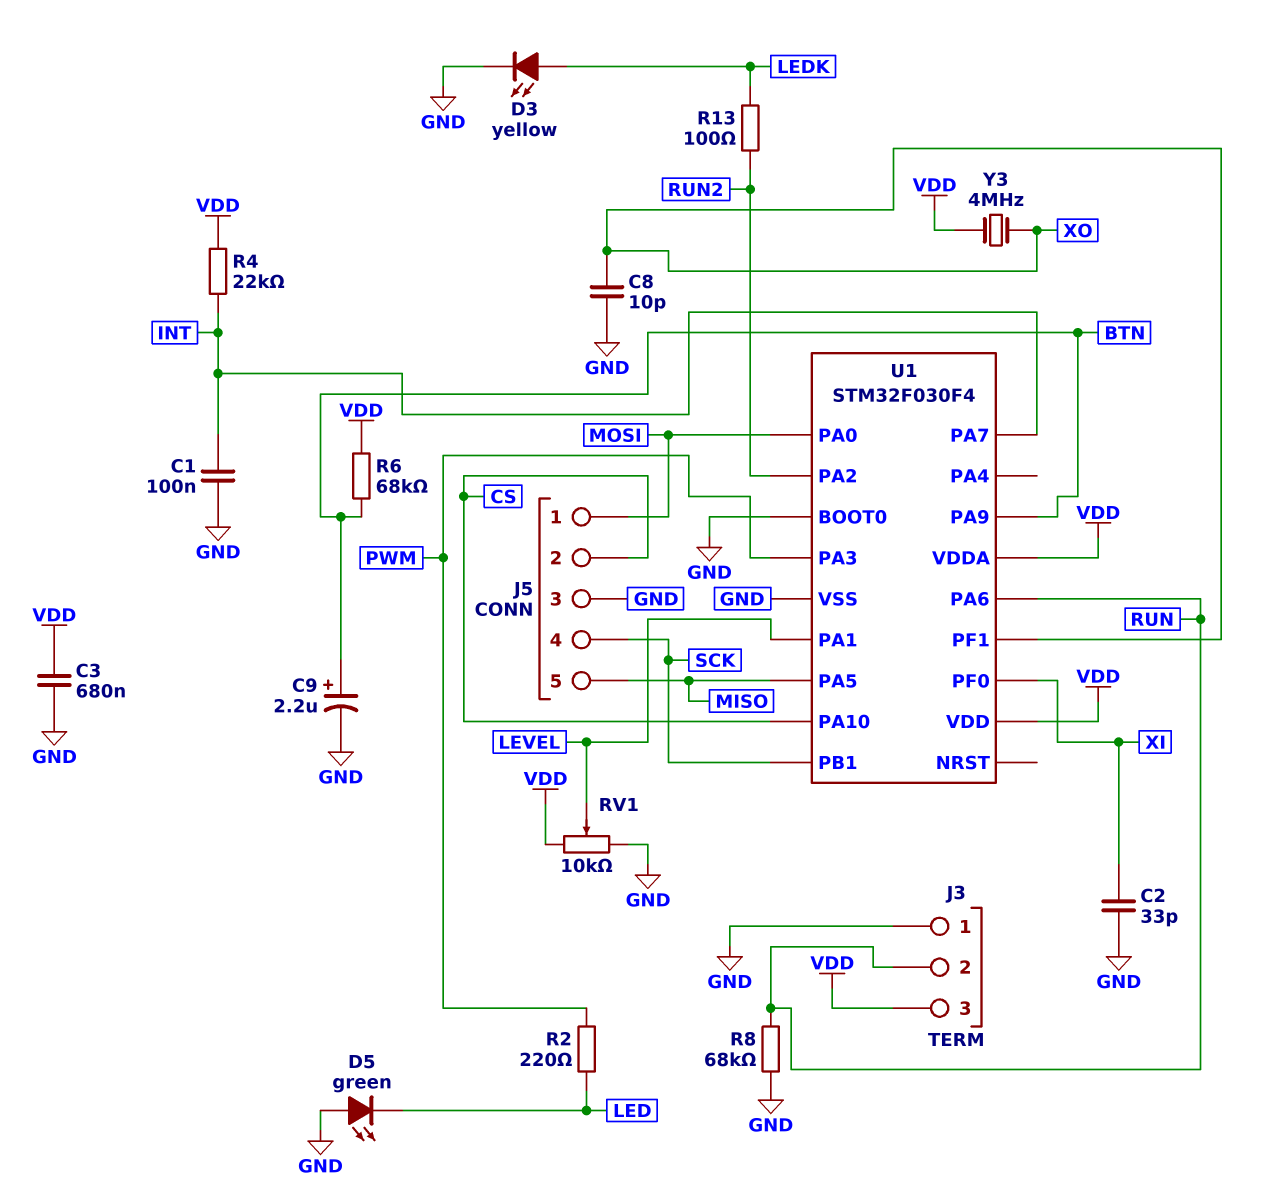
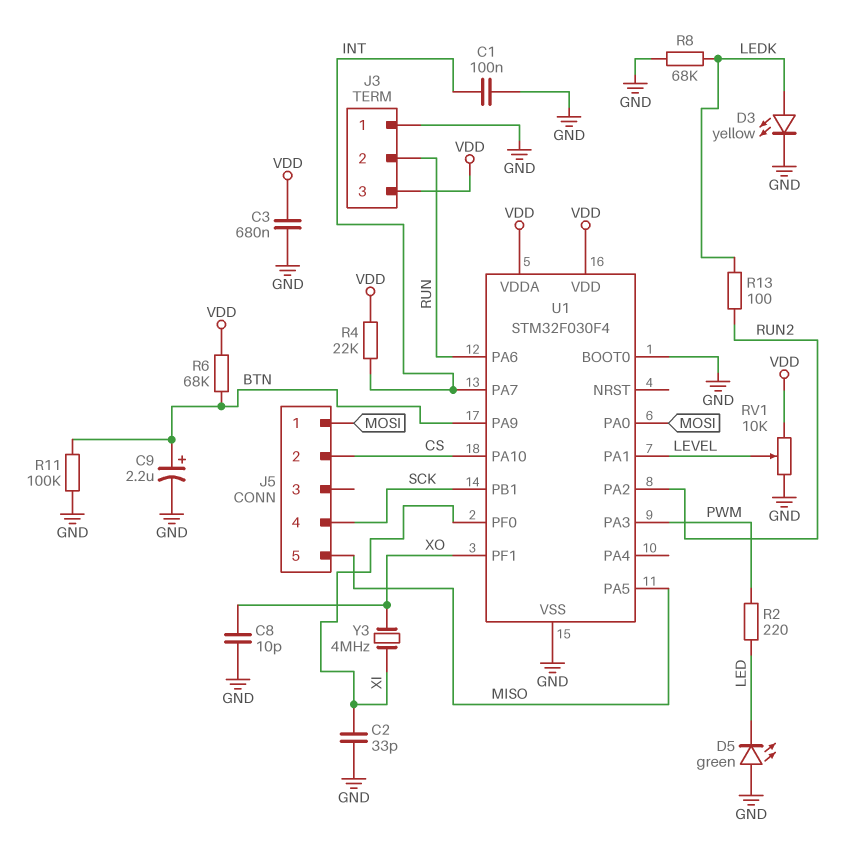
J5 pin 3: GND -> none
R8: 68k (GND, RUN) -> 68k (GND, LEDK)
R11: none -> 100k (BTN, GND)
Y3: 4MHz (VDD, XO) -> 4MHz (XI, XO)

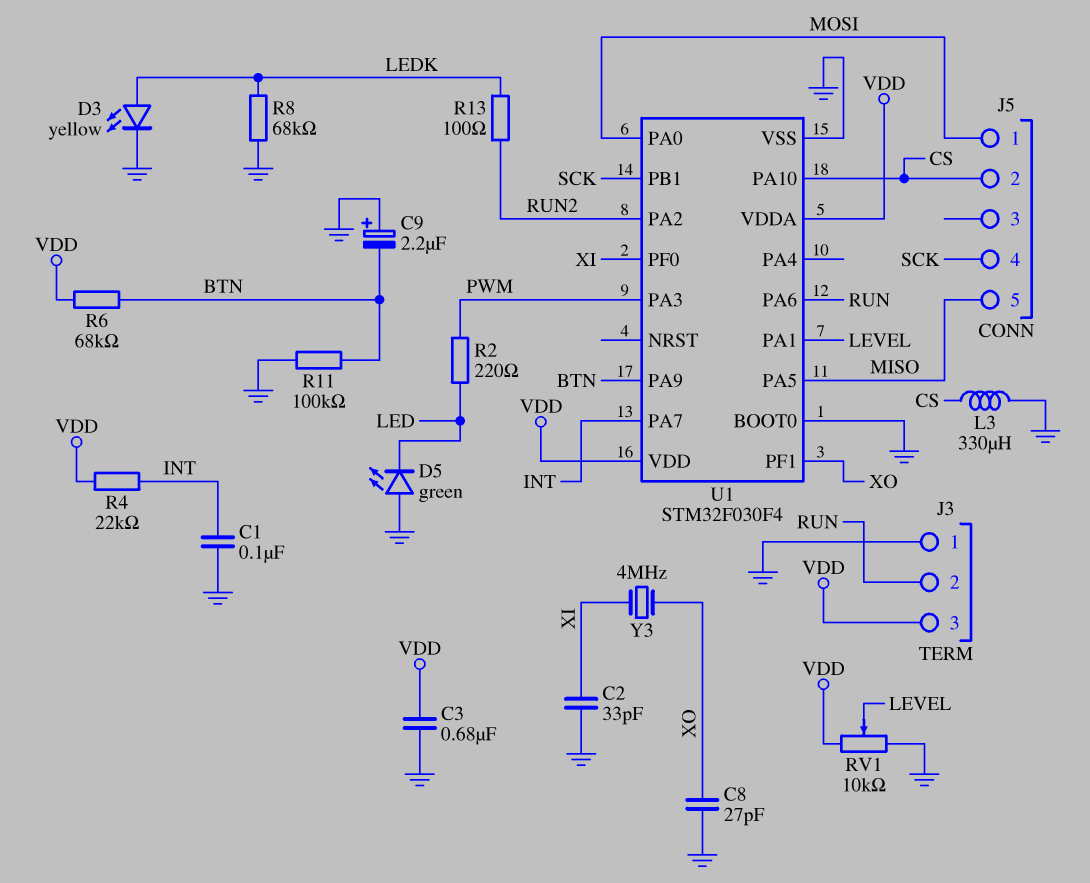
C8: 10pF (GND, XO) -> 27pF (GND, XO)
C9: 2.2uF (plus BTN, minus GND) -> 2.2uF (plus GND, minus BTN)
L3: none -> 330uH (CS, GND)

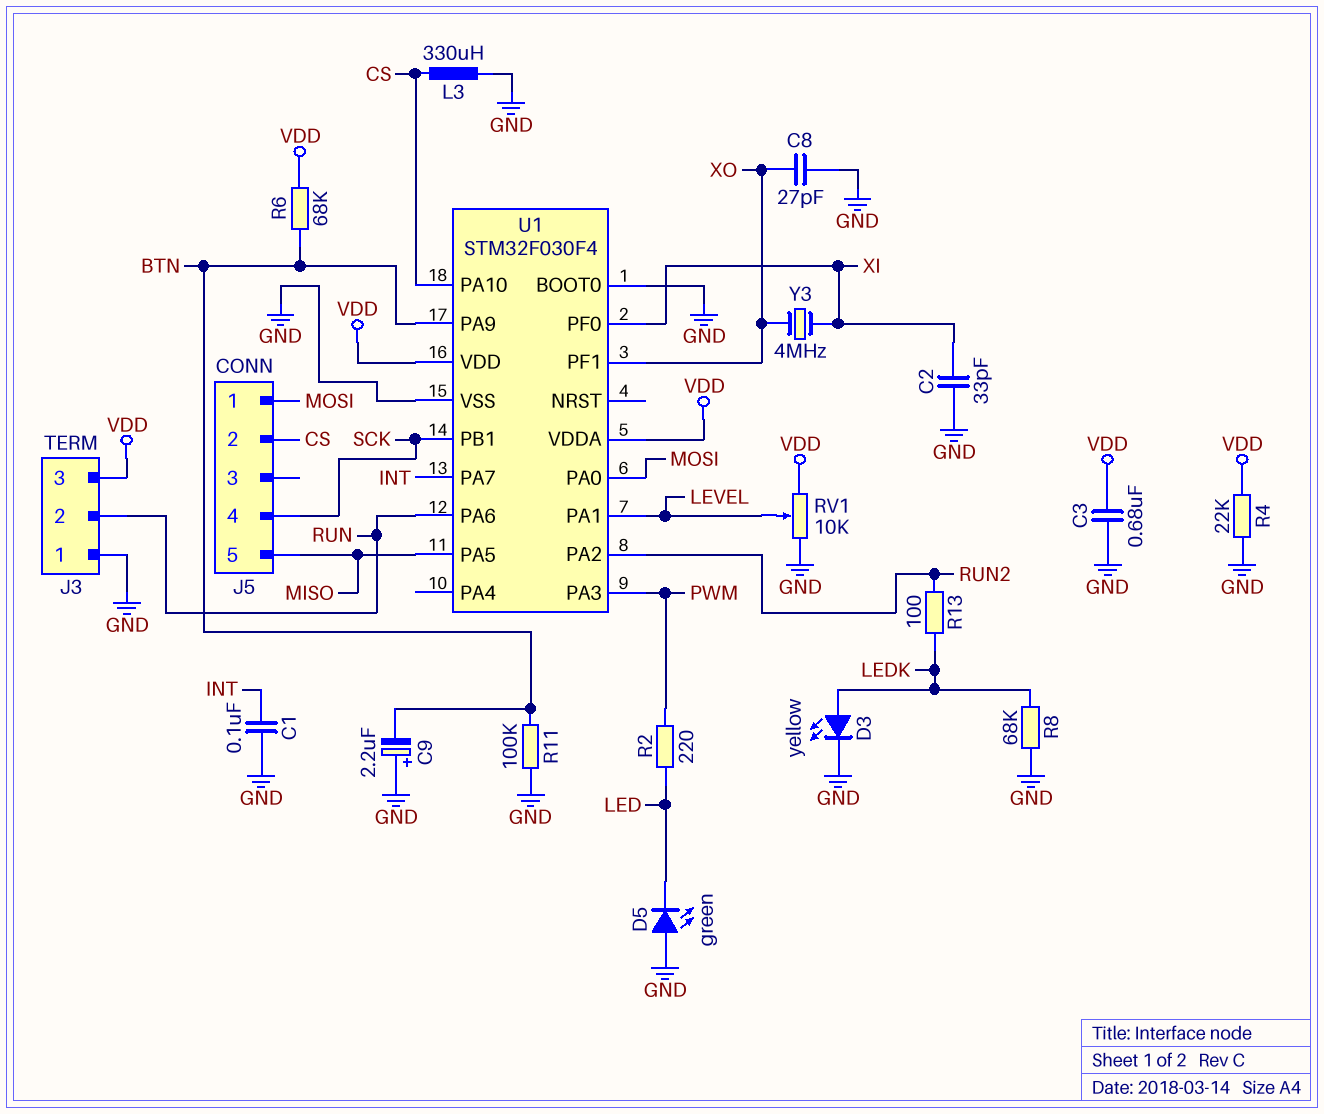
R4: 22k (INT, VDD) -> 22k (GND, VDD)

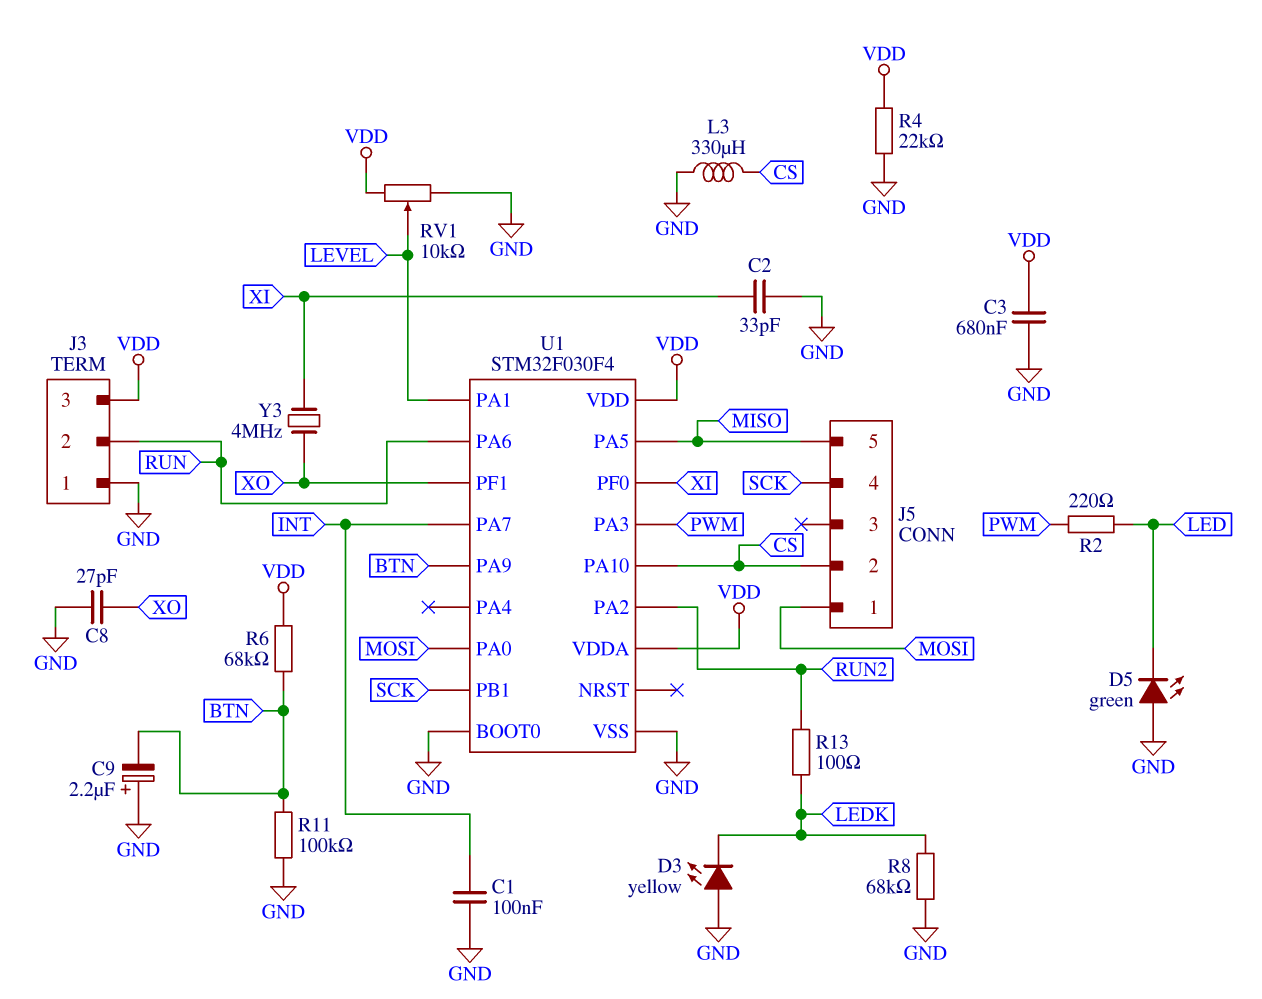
D3: LED yellow (A LEDK, K GND) -> LED yellow (A GND, K LEDK)

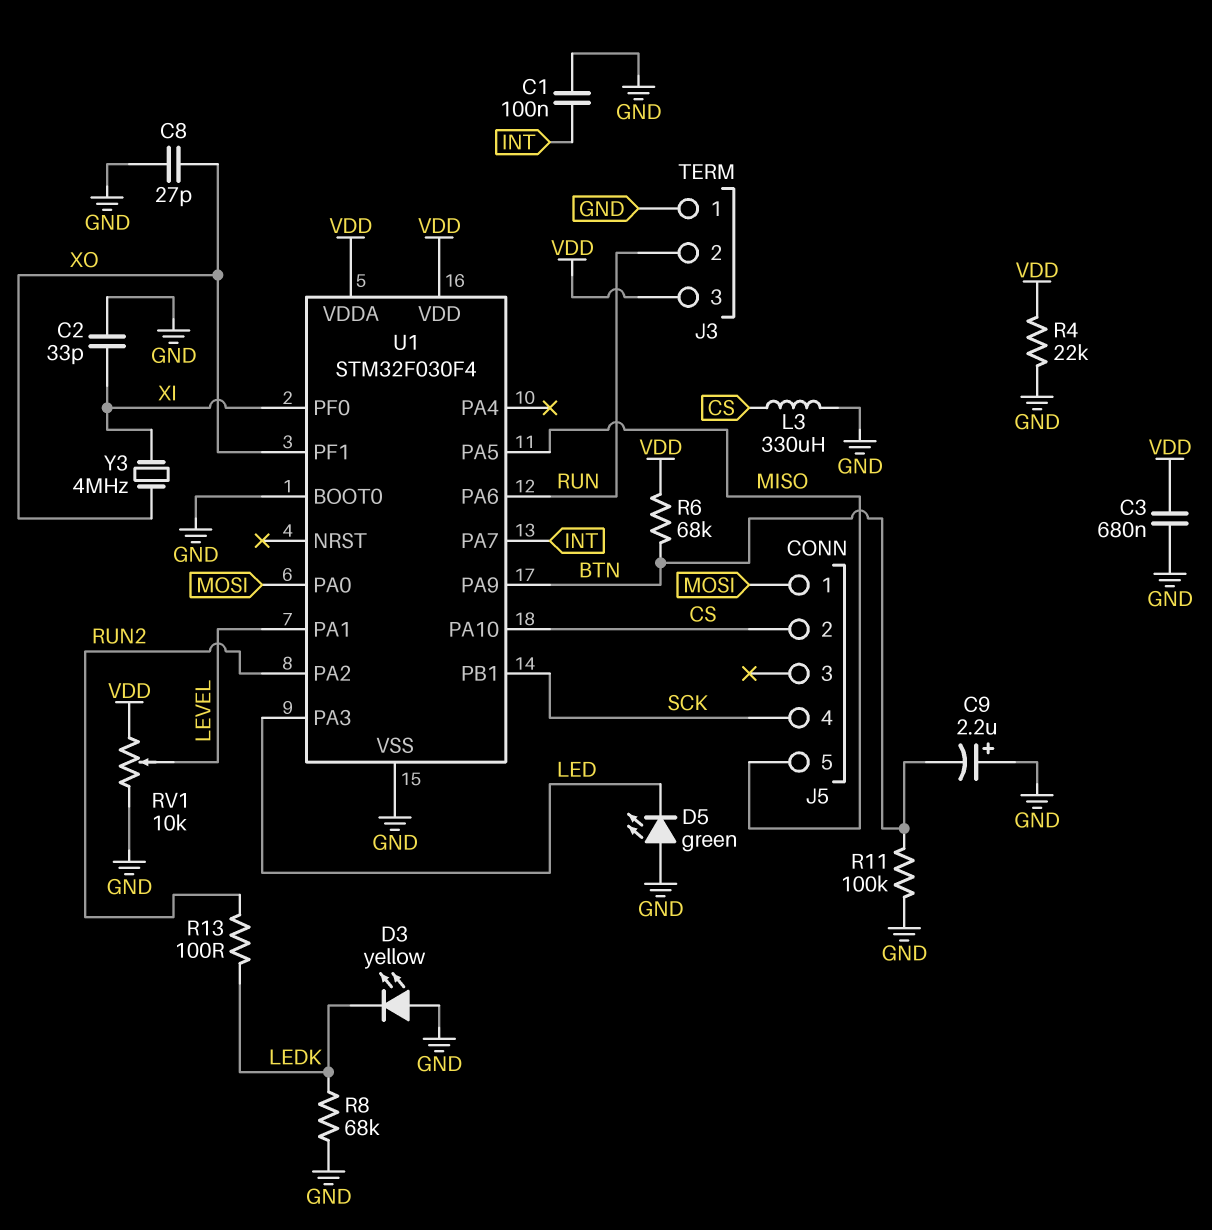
R2: 220 (LED, PWM) -> none
U1 pin PA3: PWM -> LED

